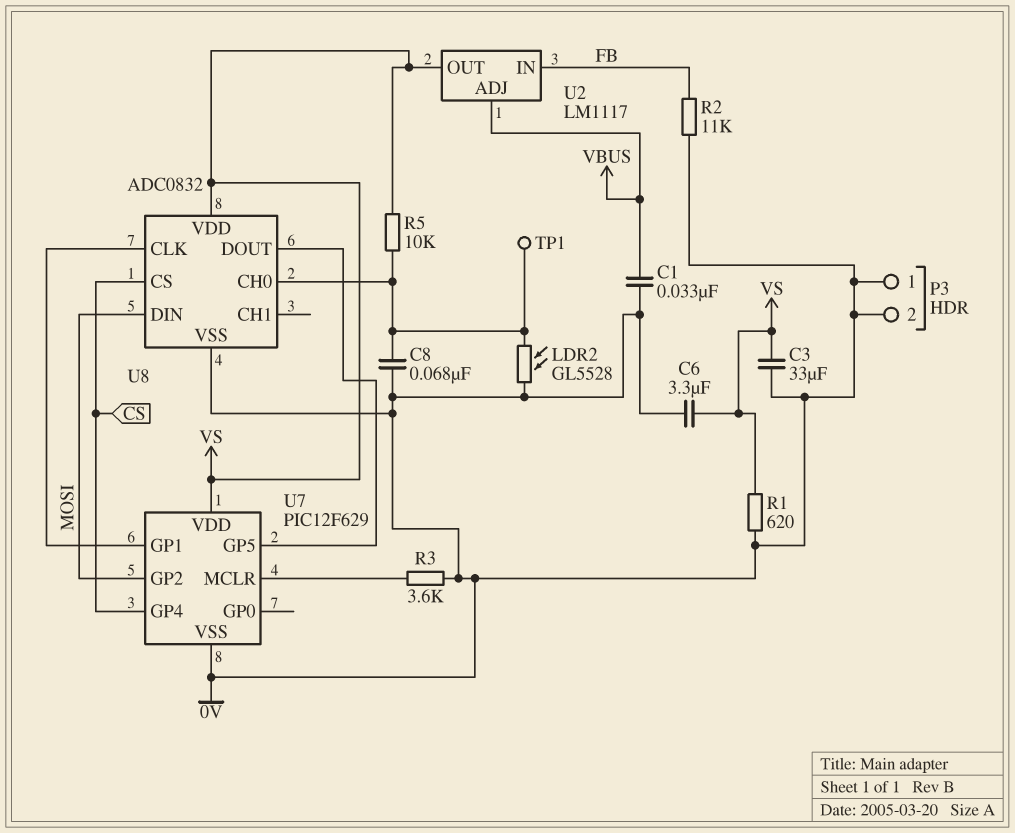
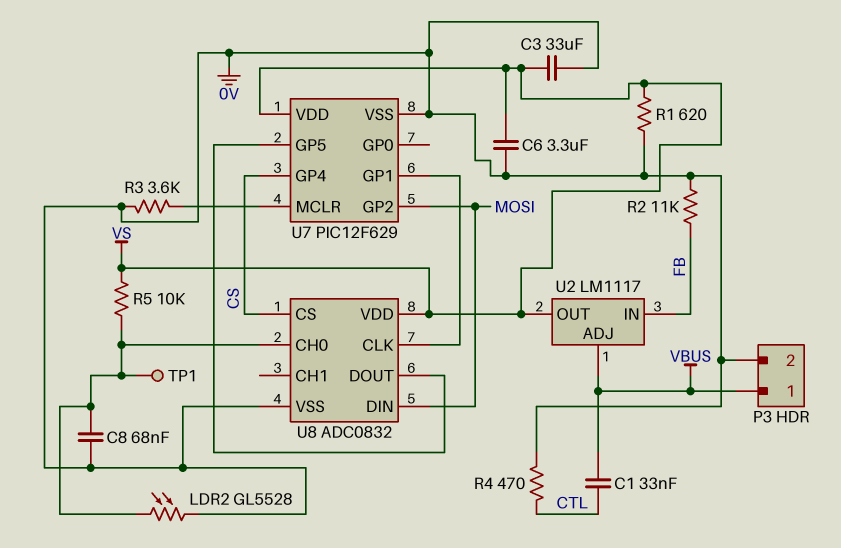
C1: 33nF (0V, VBUS) -> 33nF (CTL, VBUS)
P3 pin 1: 0V -> VBUS
R4: none -> 470 (0V, CTL)

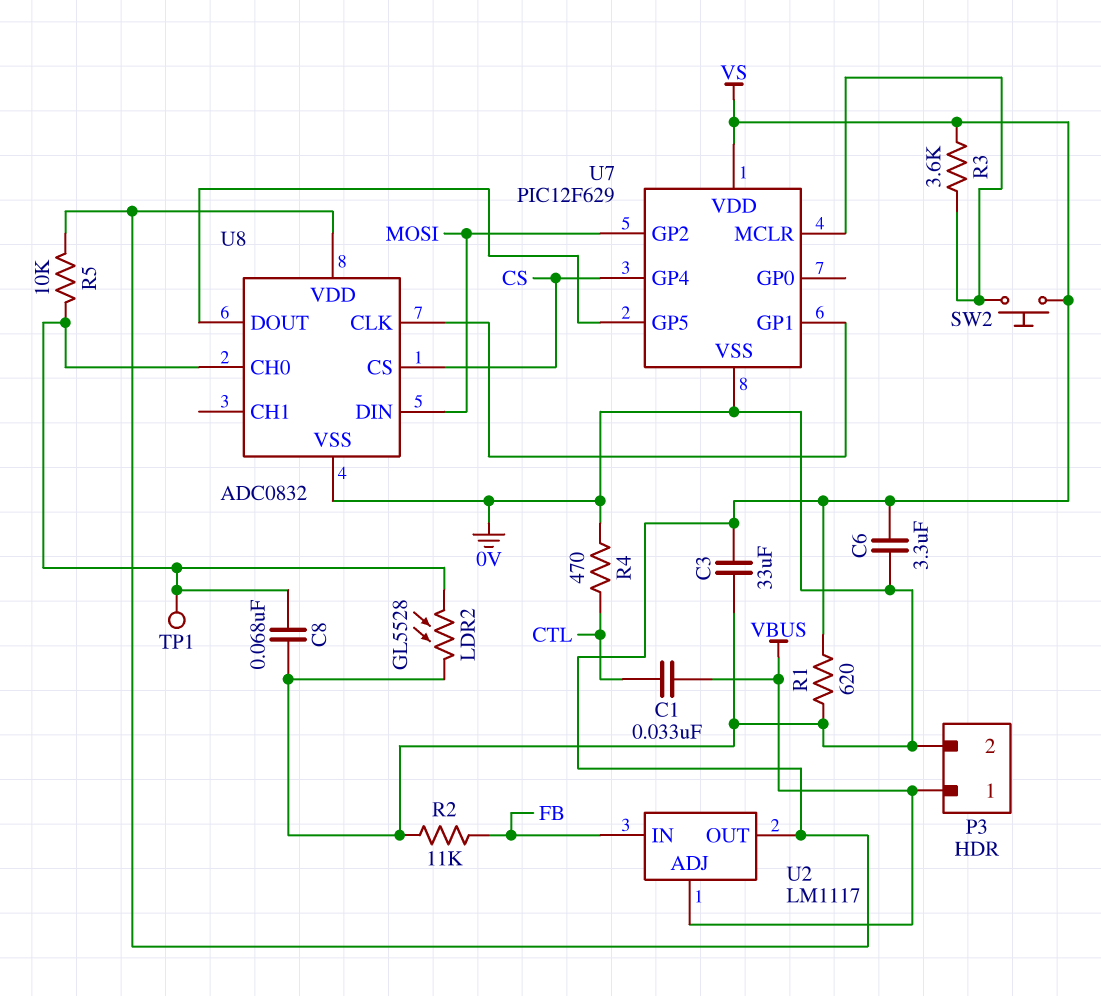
R3: 3.6k (0V, U7/MCLR) -> 3.6k (U7/MCLR, VS)
SW2: none -> button (U7/MCLR, VS)

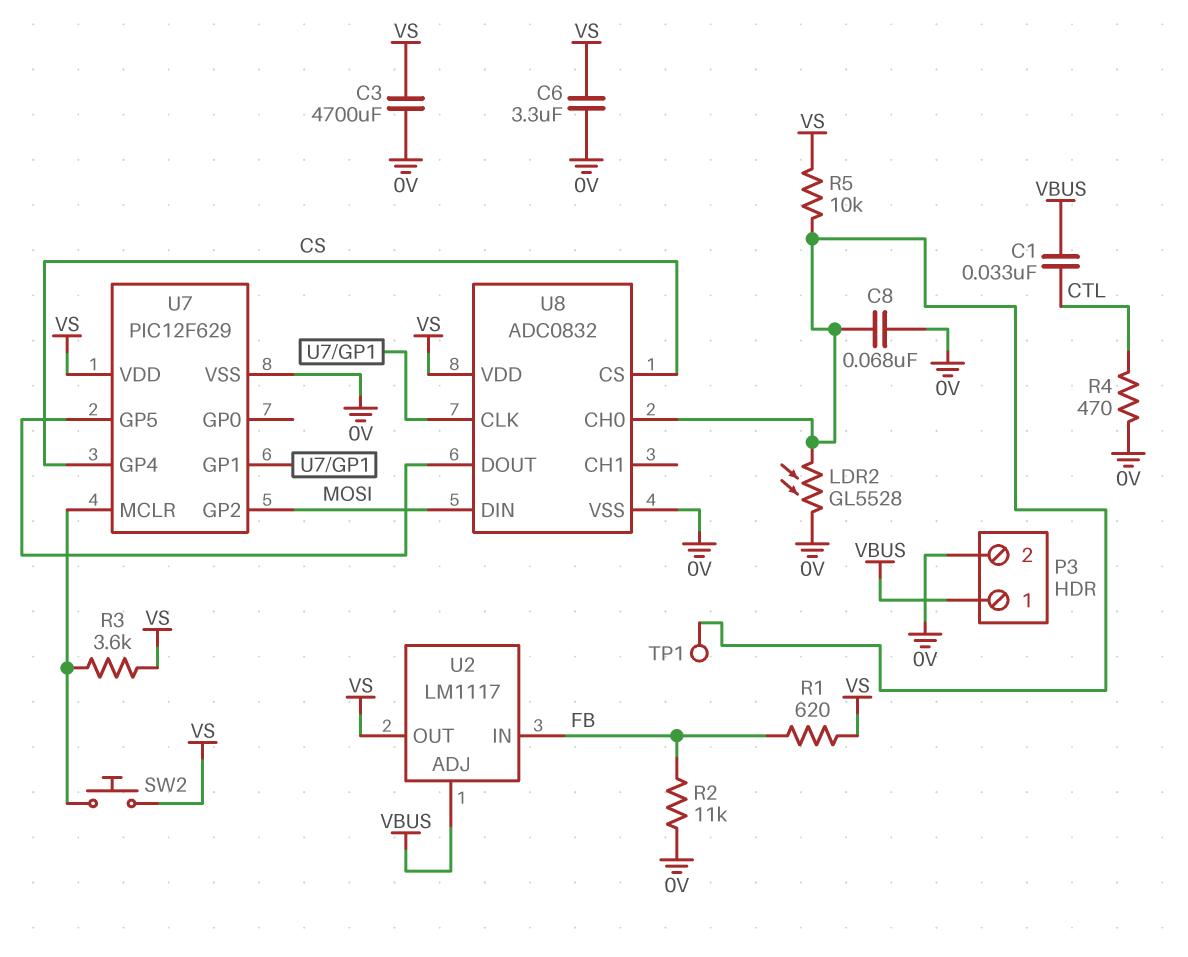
C3: 33uF (0V, VS) -> 4700uF (0V, VS)
R1: 620 (0V, VS) -> 620 (FB, VS)

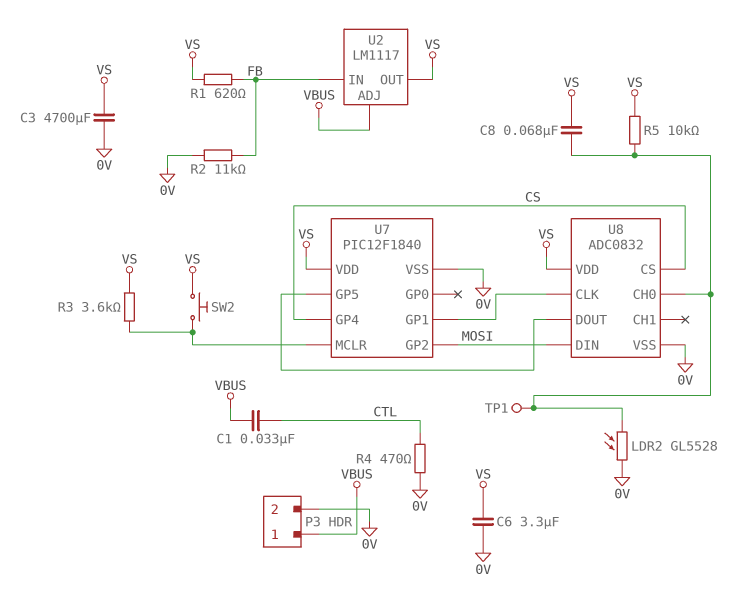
C8: 68nF (0V, U8/CH0) -> 68nF (U8/CH0, VS)
U7: PIC12F629 -> PIC12F1840

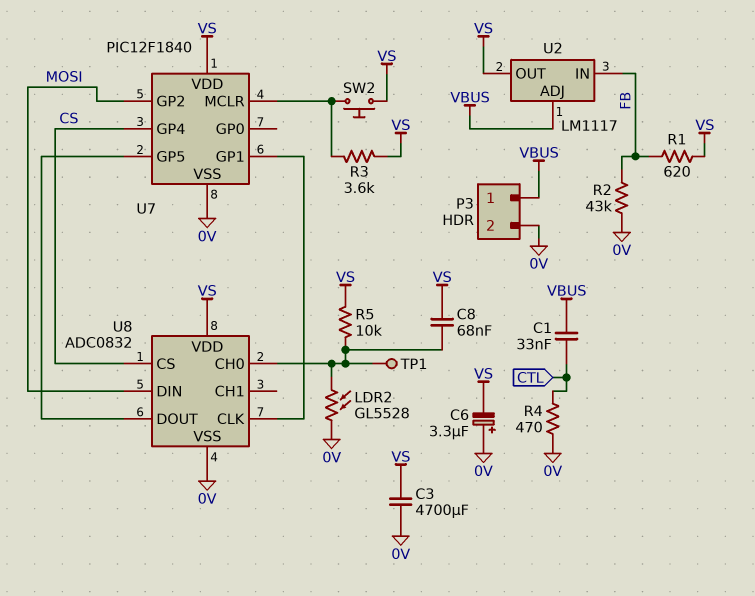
C6: 3.3uF (0V, VS) -> 3.3uF (plus 0V, minus VS)
R2: 11k (0V, FB) -> 43k (0V, FB)

